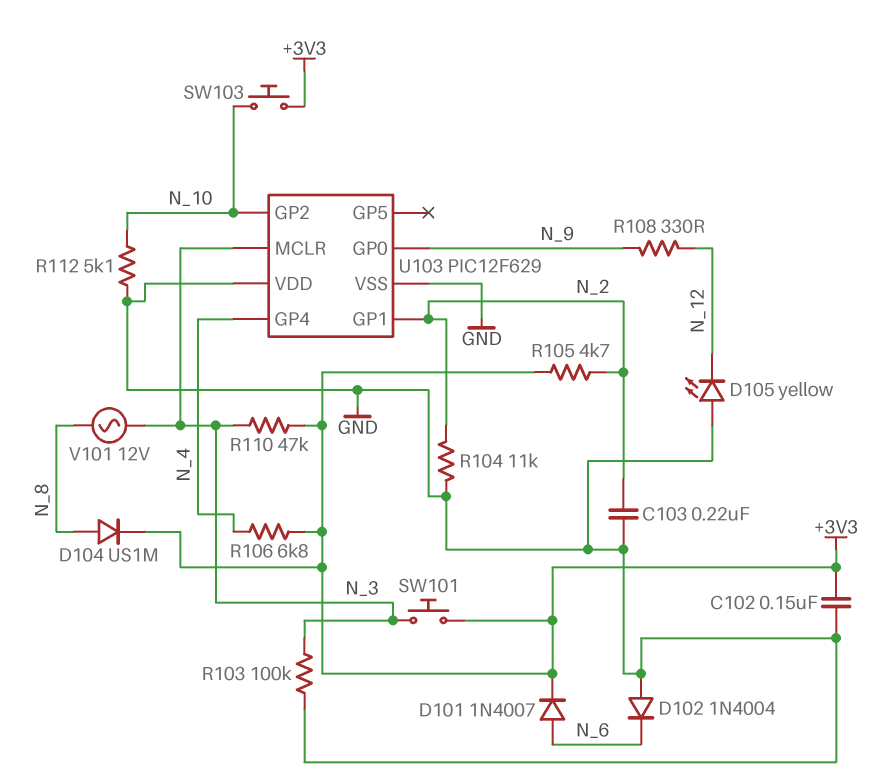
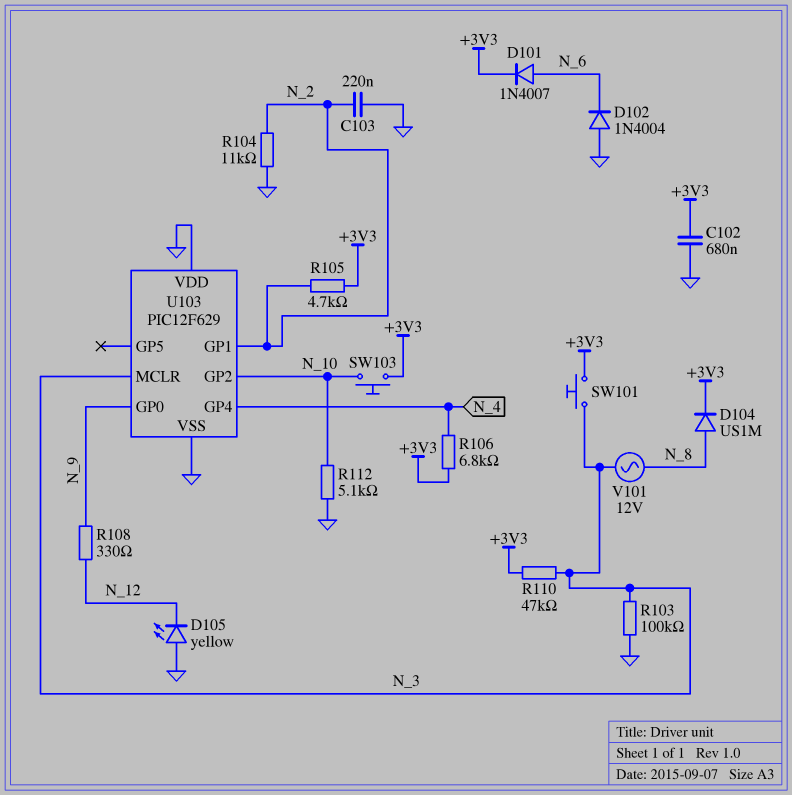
C102: 150nF (+3V3, GND) -> 680nF (+3V3, GND)

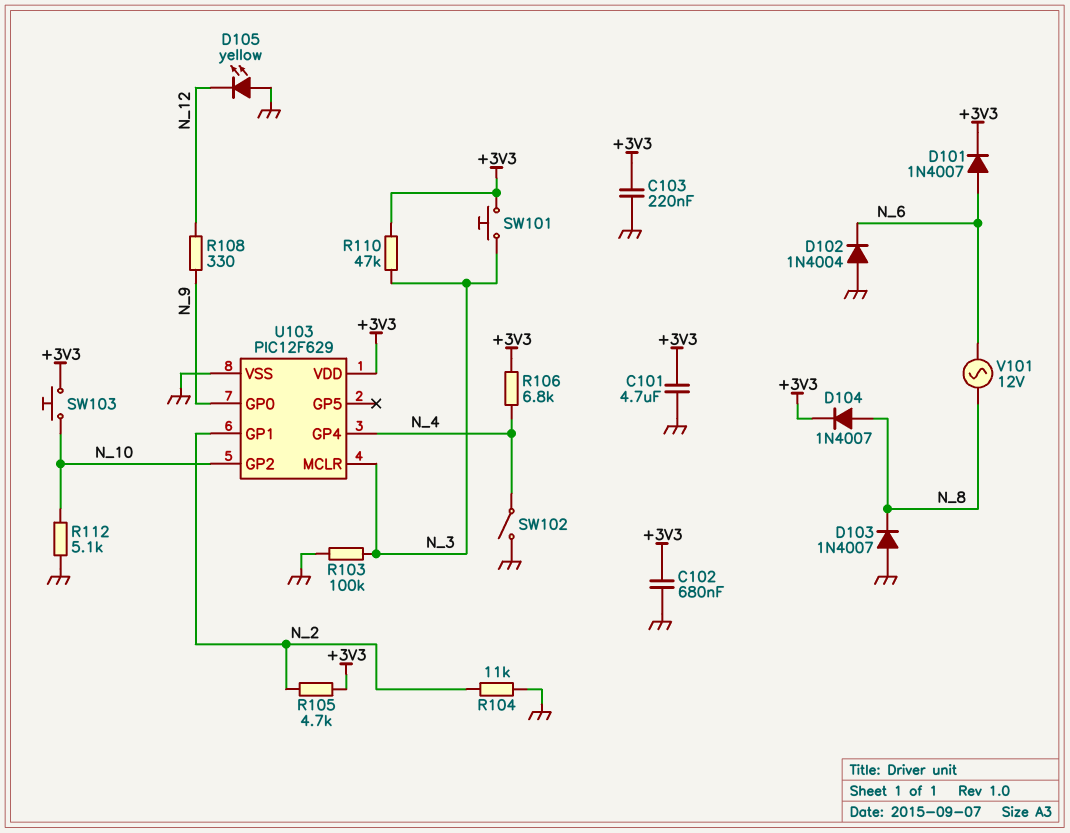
C101: none -> 4.7uF (+3V3, GND)
C103: 220nF (GND, N_2) -> 220nF (+3V3, GND)
D103: none -> diode 1N4007 (A GND, K N_8)
D104: diode US1M (A N_8, K +3V3) -> diode 1N4007 (A N_8, K +3V3)
SW102: none -> switch (GND, N_4)
U103 pin VDD: GND -> +3V3
V101: AC 12V (N_3, N_8) -> AC 12V (N_6, N_8)

